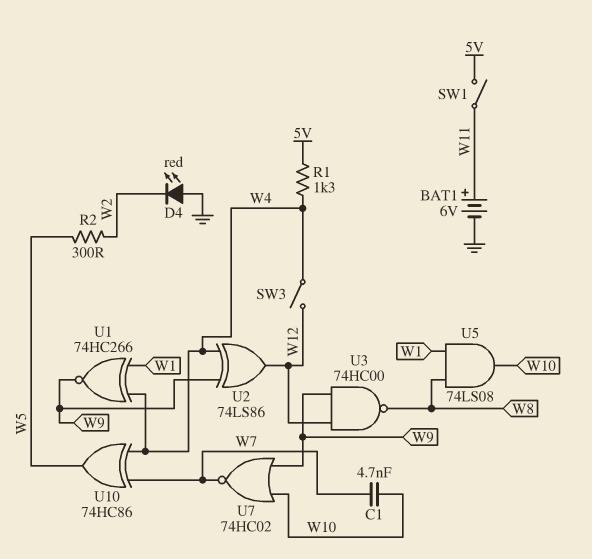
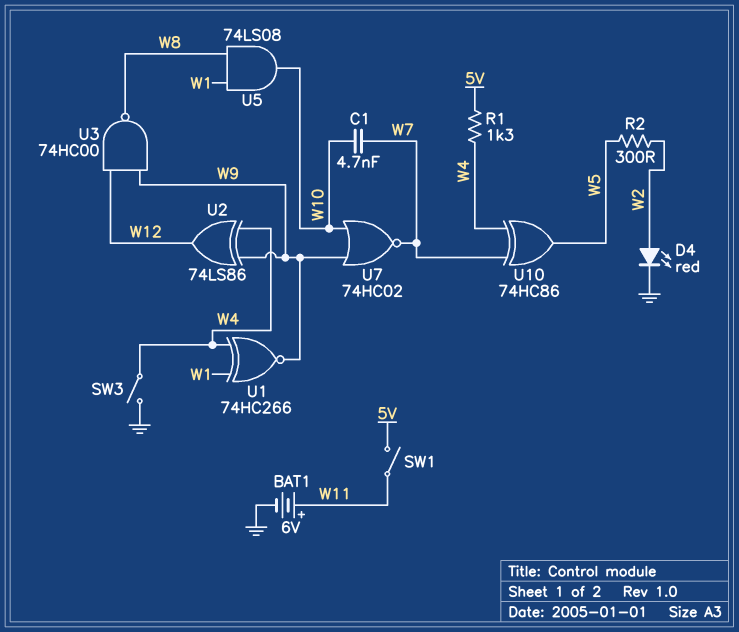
D4: LED red (A GND, K W2) -> LED red (A W2, K GND)
SW3: switch (W4, W12) -> switch (GND, W4)

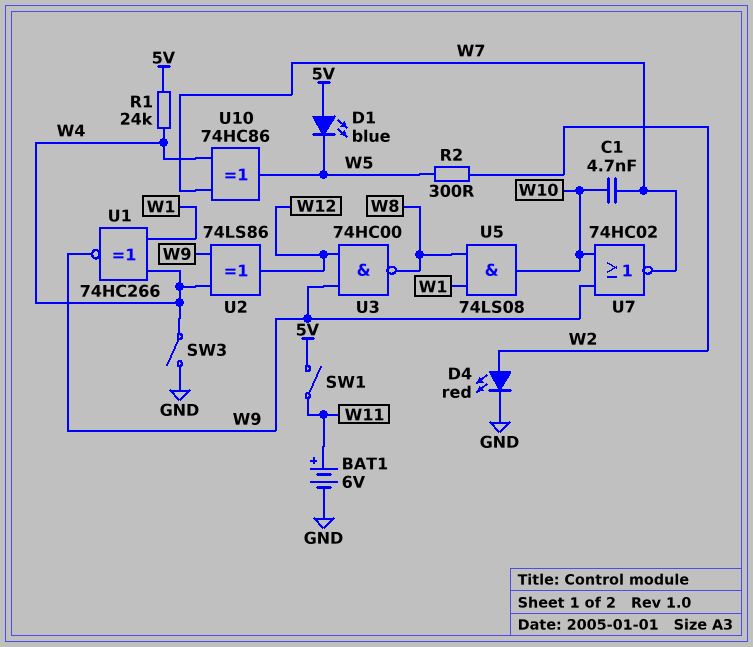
D1: none -> LED blue (A 5V, K W5)
R1: 1.3k (5V, W4) -> 24k (5V, W4)

